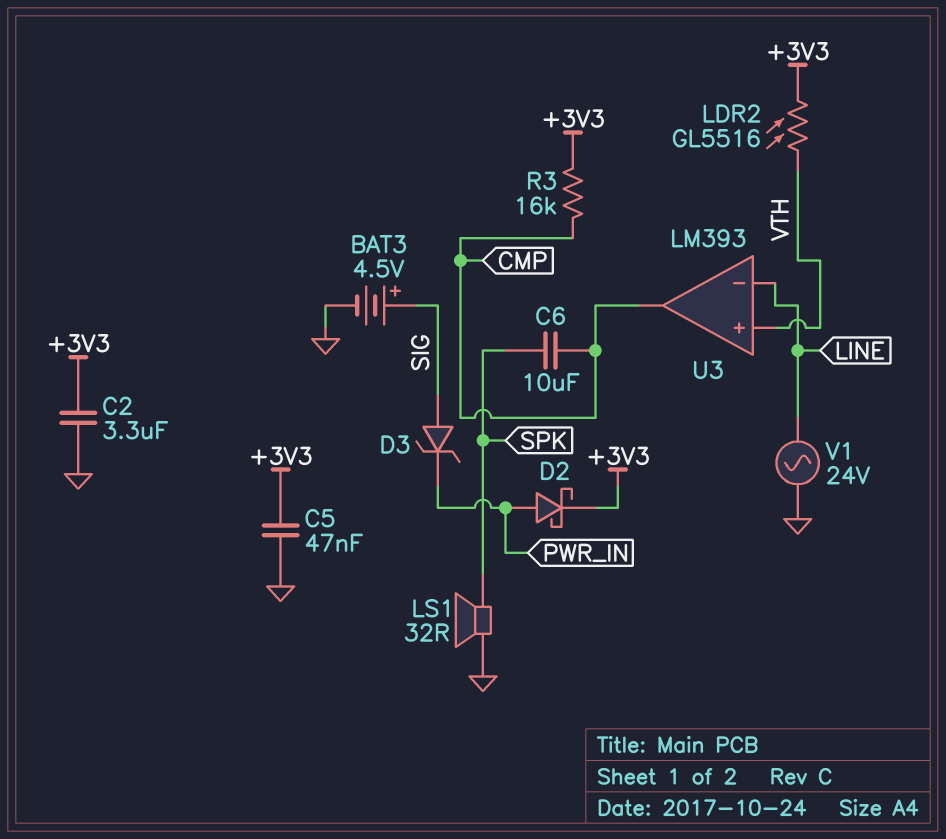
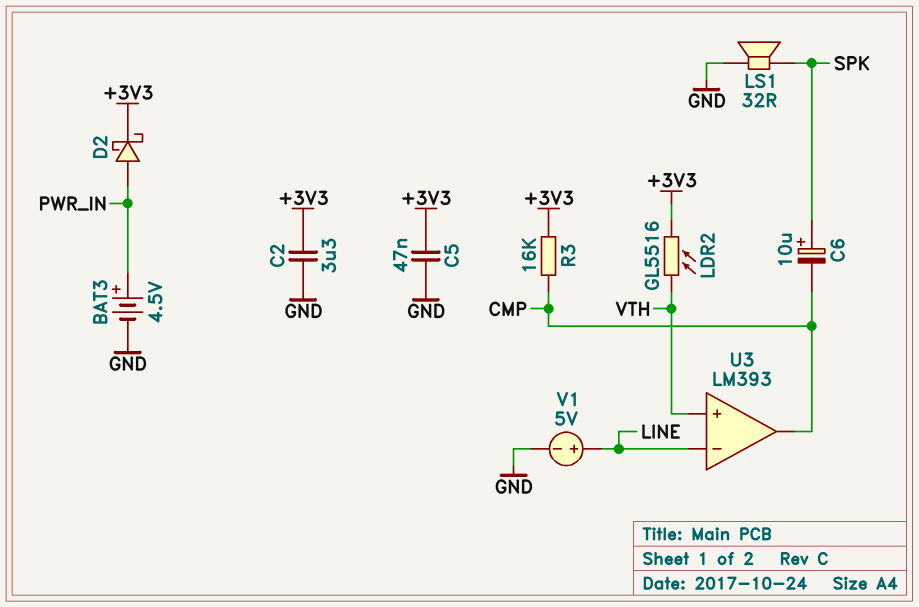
BAT3: 4.5V (plus SIG, minus GND) -> 4.5V (plus PWR_IN, minus GND)
C6: 10uF (CMP, SPK) -> 10uF (plus SPK, minus CMP)
D3: zener (A SIG, K PWR_IN) -> none
V1: AC 24V (GND, LINE) -> 5V (plus LINE, minus GND)

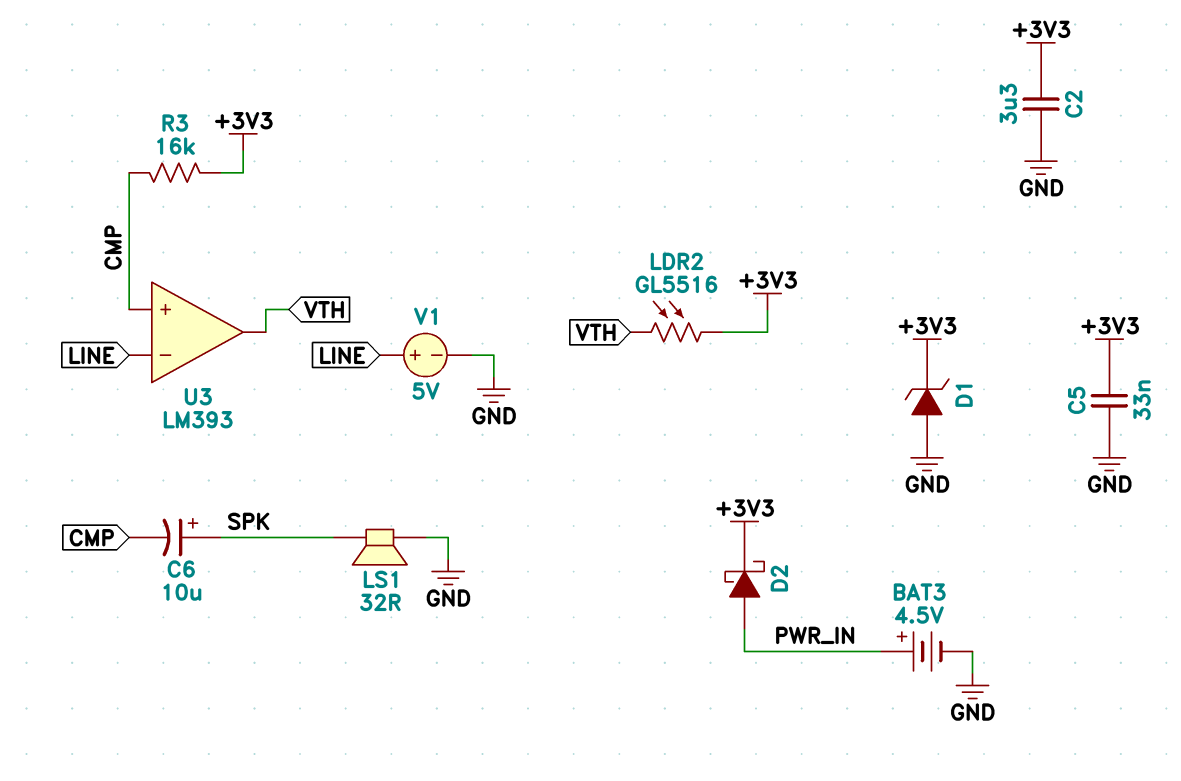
C5: 47nF (+3V3, GND) -> 33nF (+3V3, GND)
D1: none -> zener (A GND, K +3V3)
U3 pin in+: VTH -> CMP
U3 pin out: CMP -> VTH

